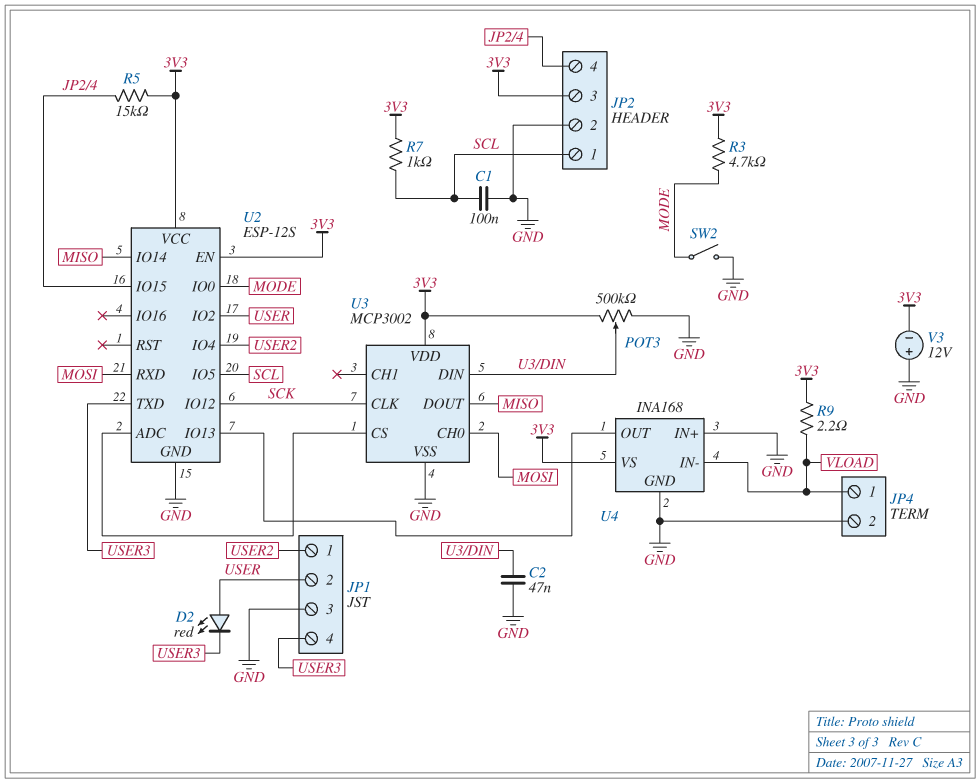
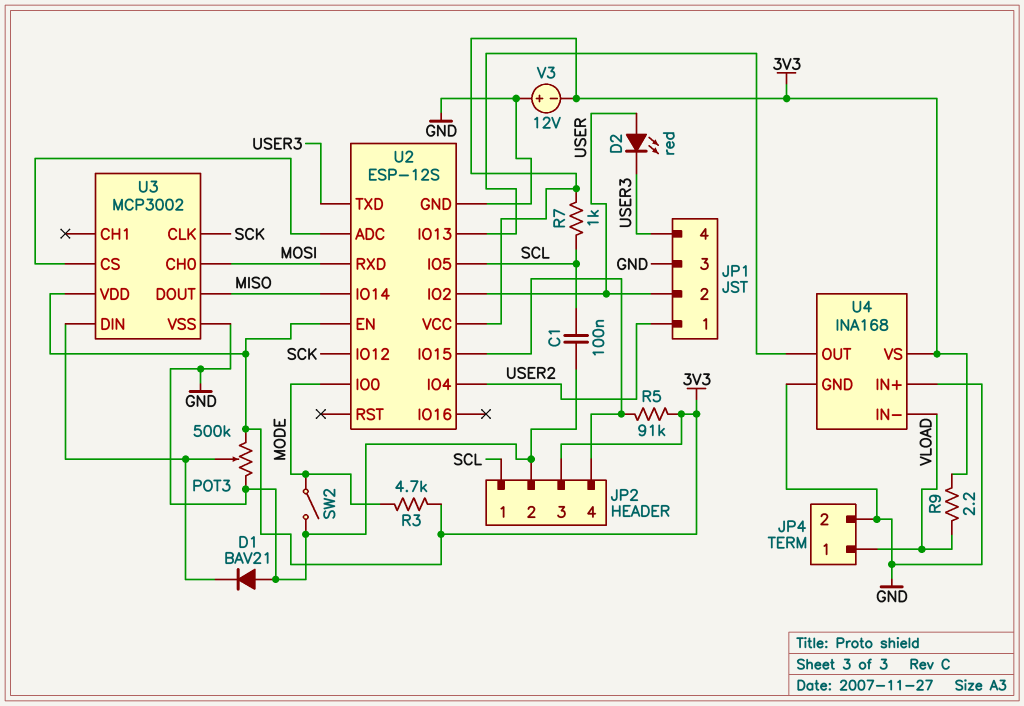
C2: 47nF (GND, U3/DIN) -> none
D1: none -> diode BAV21 (A GND, K U3/DIN)
R5: 15k (3V3, JP2/4) -> 91k (3V3, JP2/4)

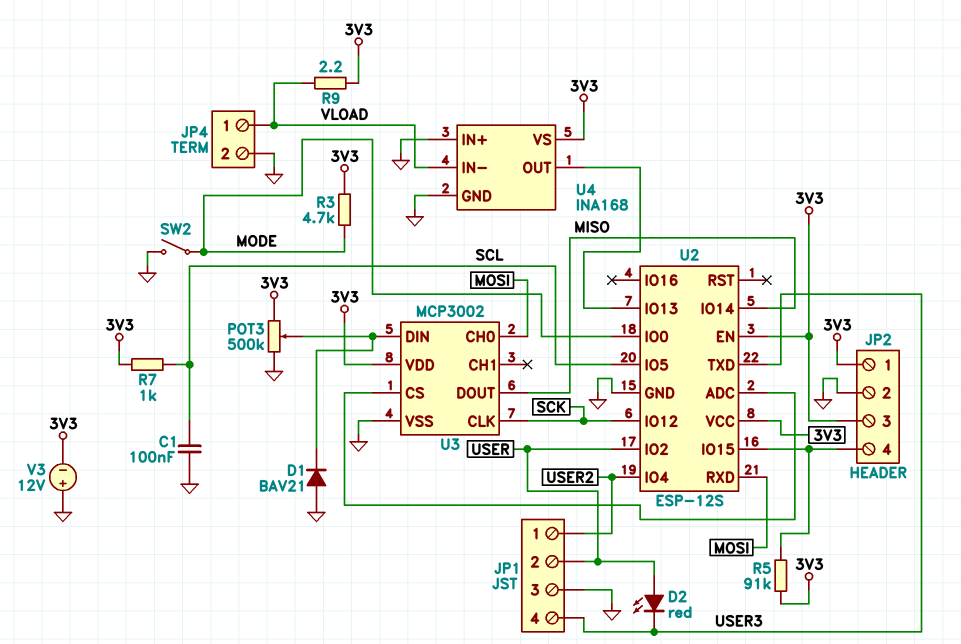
JP2 pin 1: SCL -> 3V3

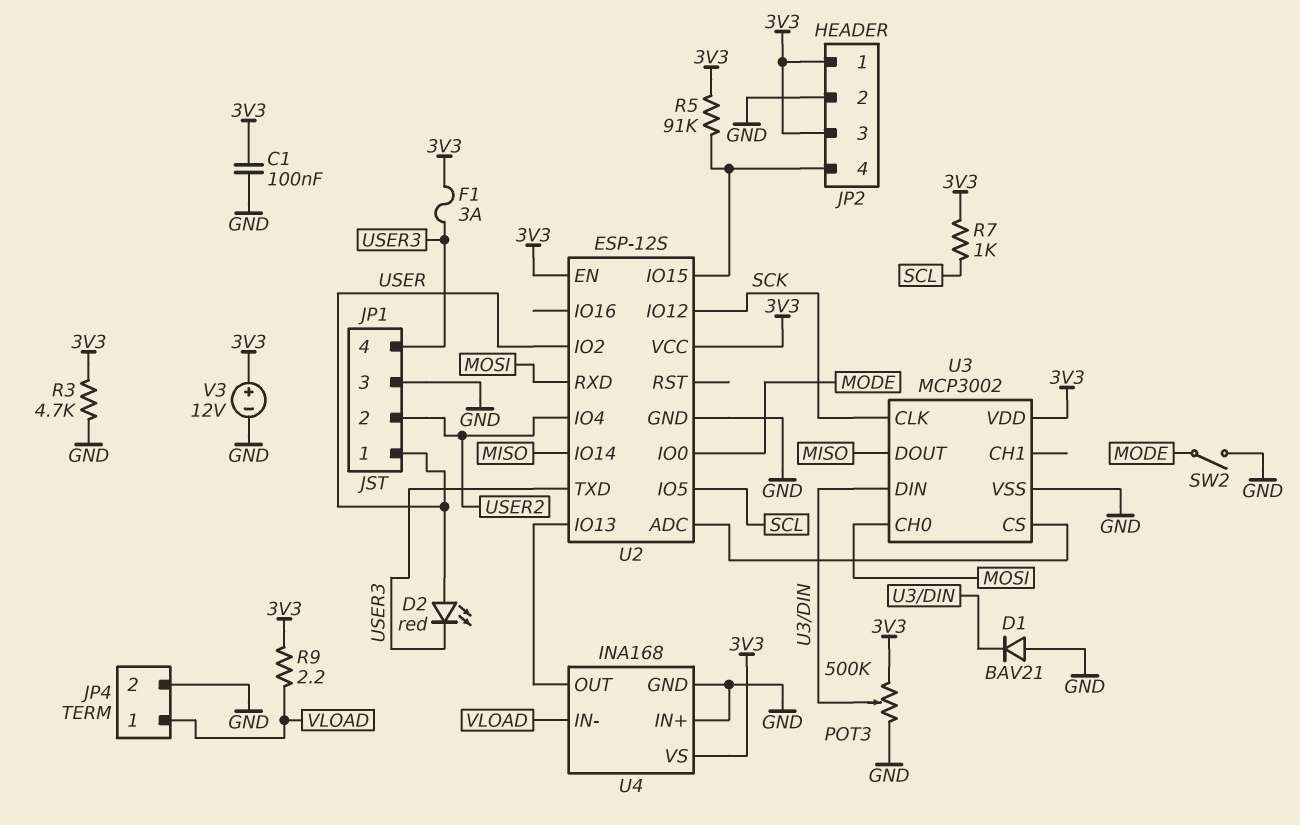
C1: 100nF (GND, SCL) -> 100nF (3V3, GND)
F1: none -> 3A (3V3, USER3)
JP1 pin 1: USER2 -> USER
JP1 pin 2: USER -> USER2
R3: 4.7k (3V3, MODE) -> 4.7k (3V3, GND)
V3: 12V (plus GND, minus 3V3) -> 12V (plus 3V3, minus GND)

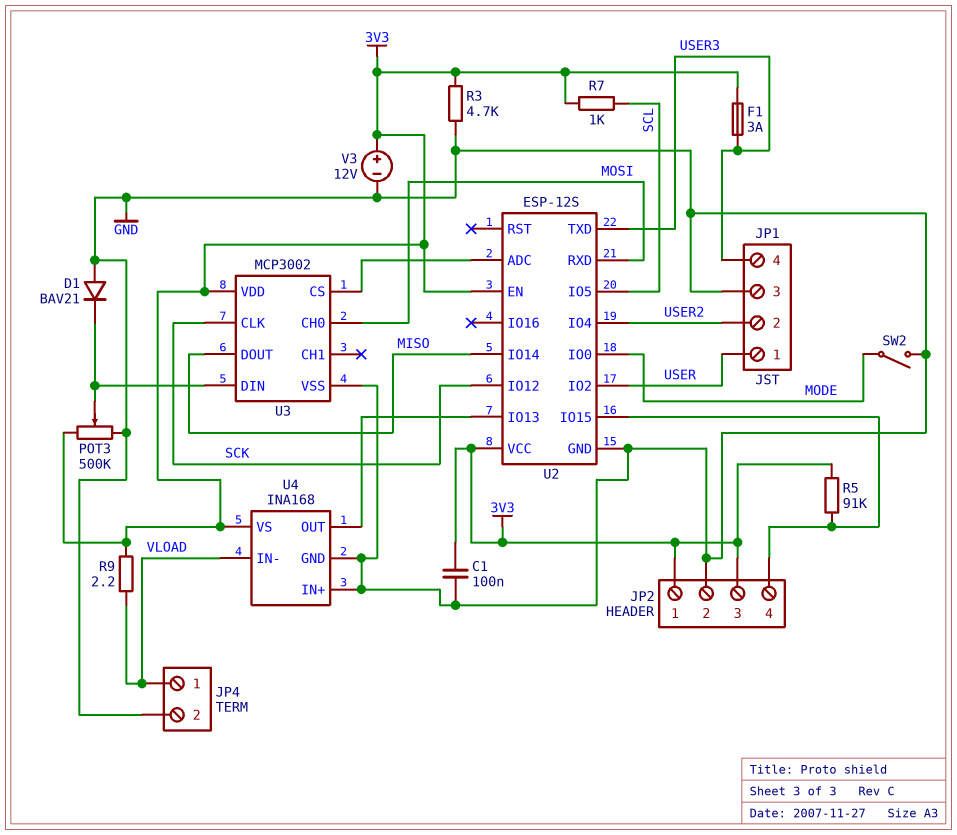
D2: LED red (A USER, K USER3) -> none

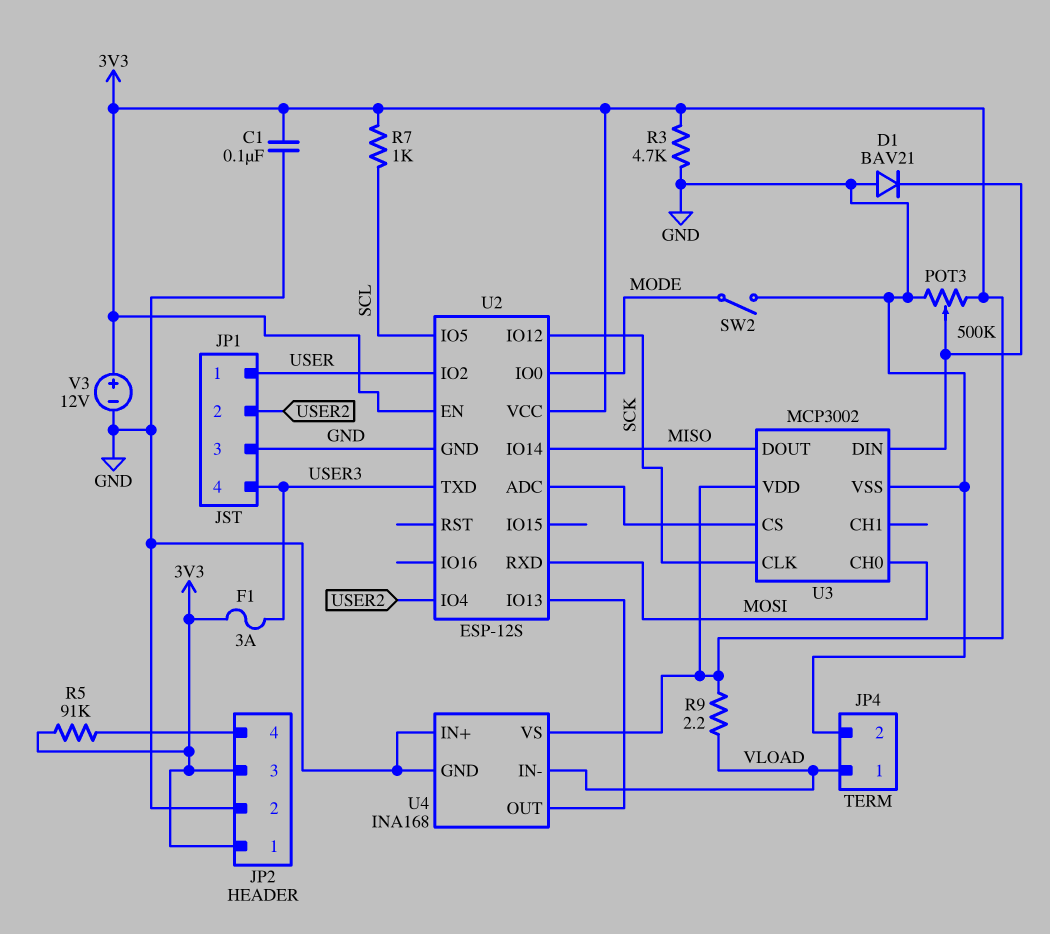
U2 pin IO15: JP2/4 -> none

